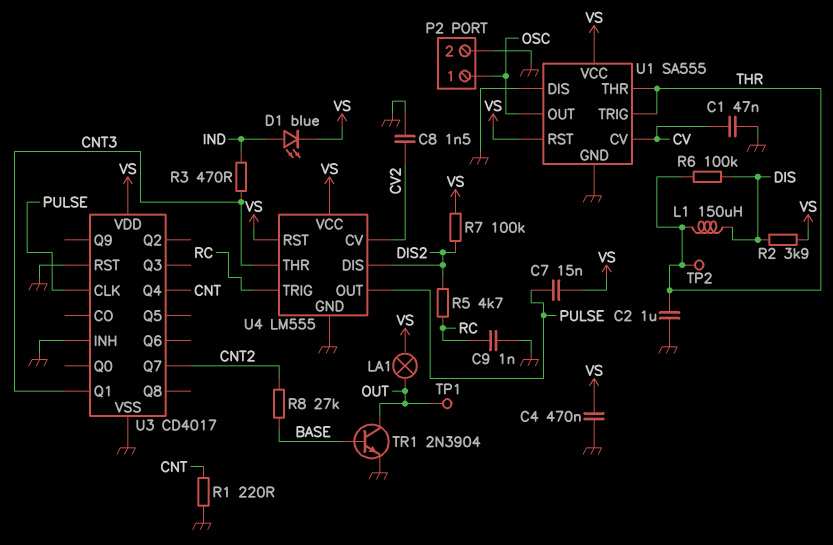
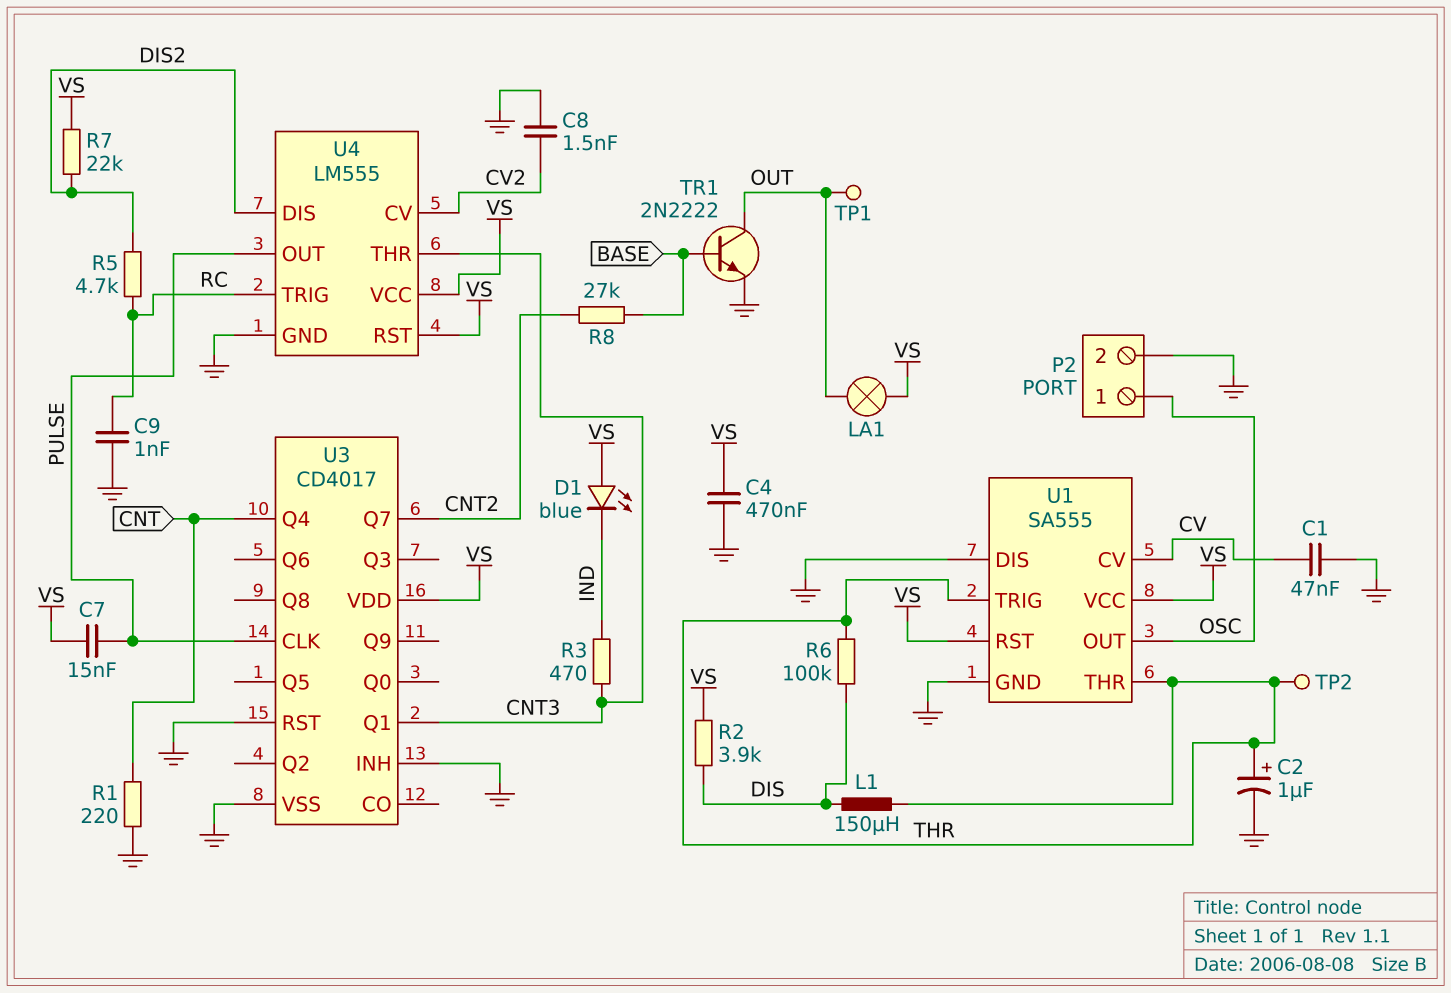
C2: 1uF (GND, THR) -> 1uF (plus THR, minus GND)
D1: LED blue (A IND, K VS) -> LED blue (A VS, K IND)
R7: 100k (DIS2, VS) -> 22k (DIS2, VS)
TR1: NPN 2N3904 (B BASE, C OUT, E GND) -> NPN 2N2222 (B BASE, C OUT, E GND)

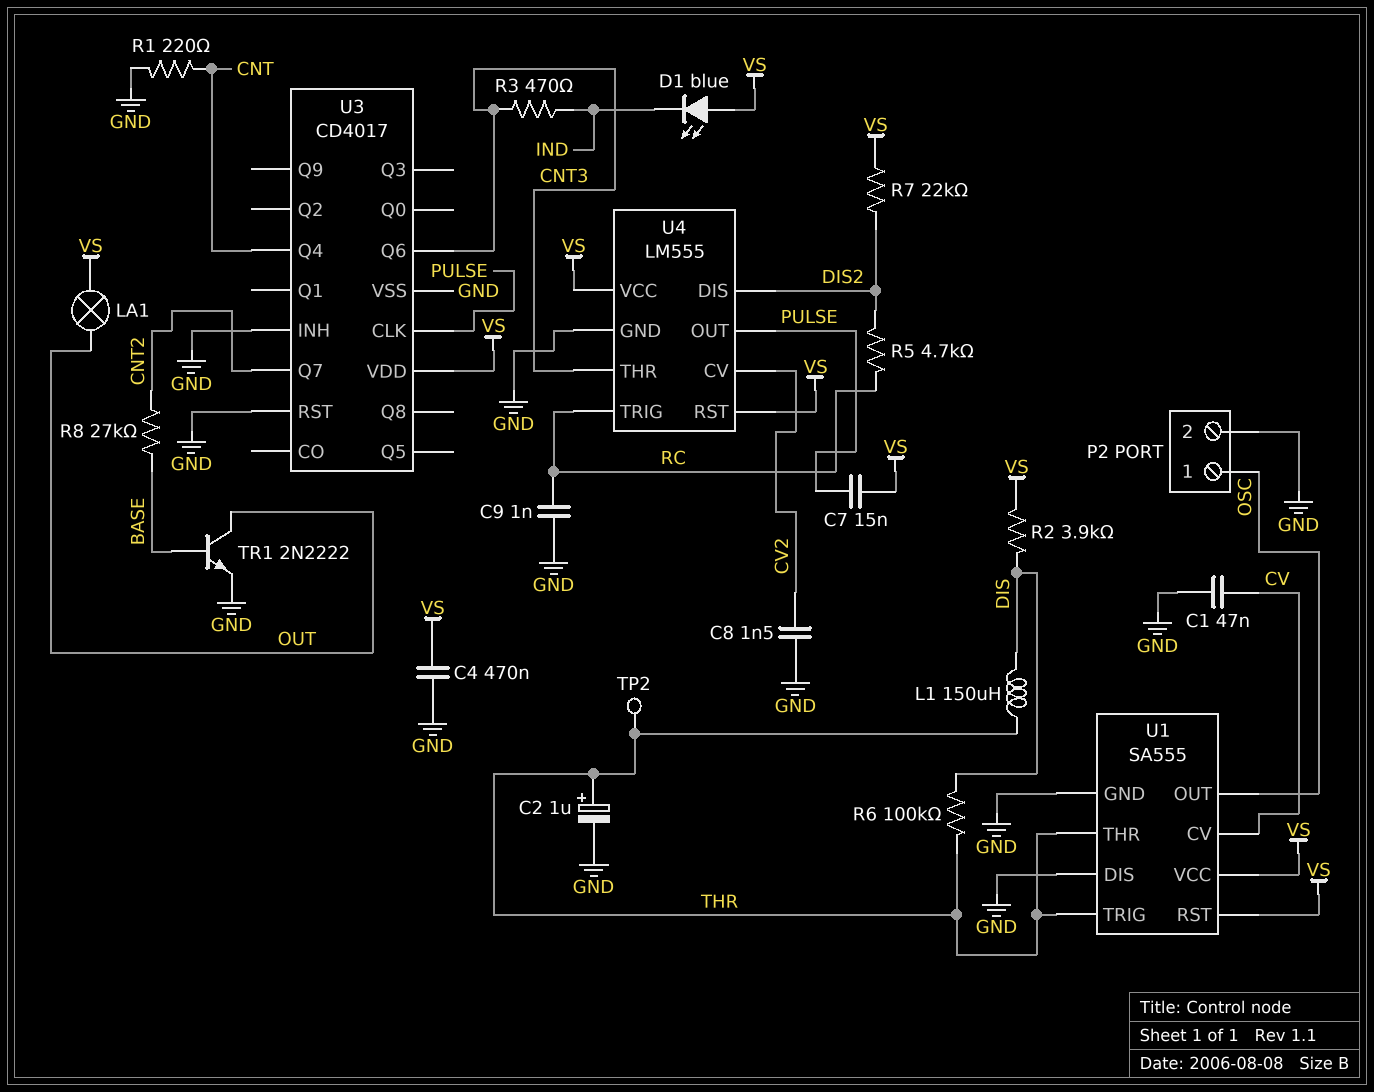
TP1: test point (OUT) -> none
U3 pin Q1: CNT3 -> none
U3 pin Q6: none -> CNT3

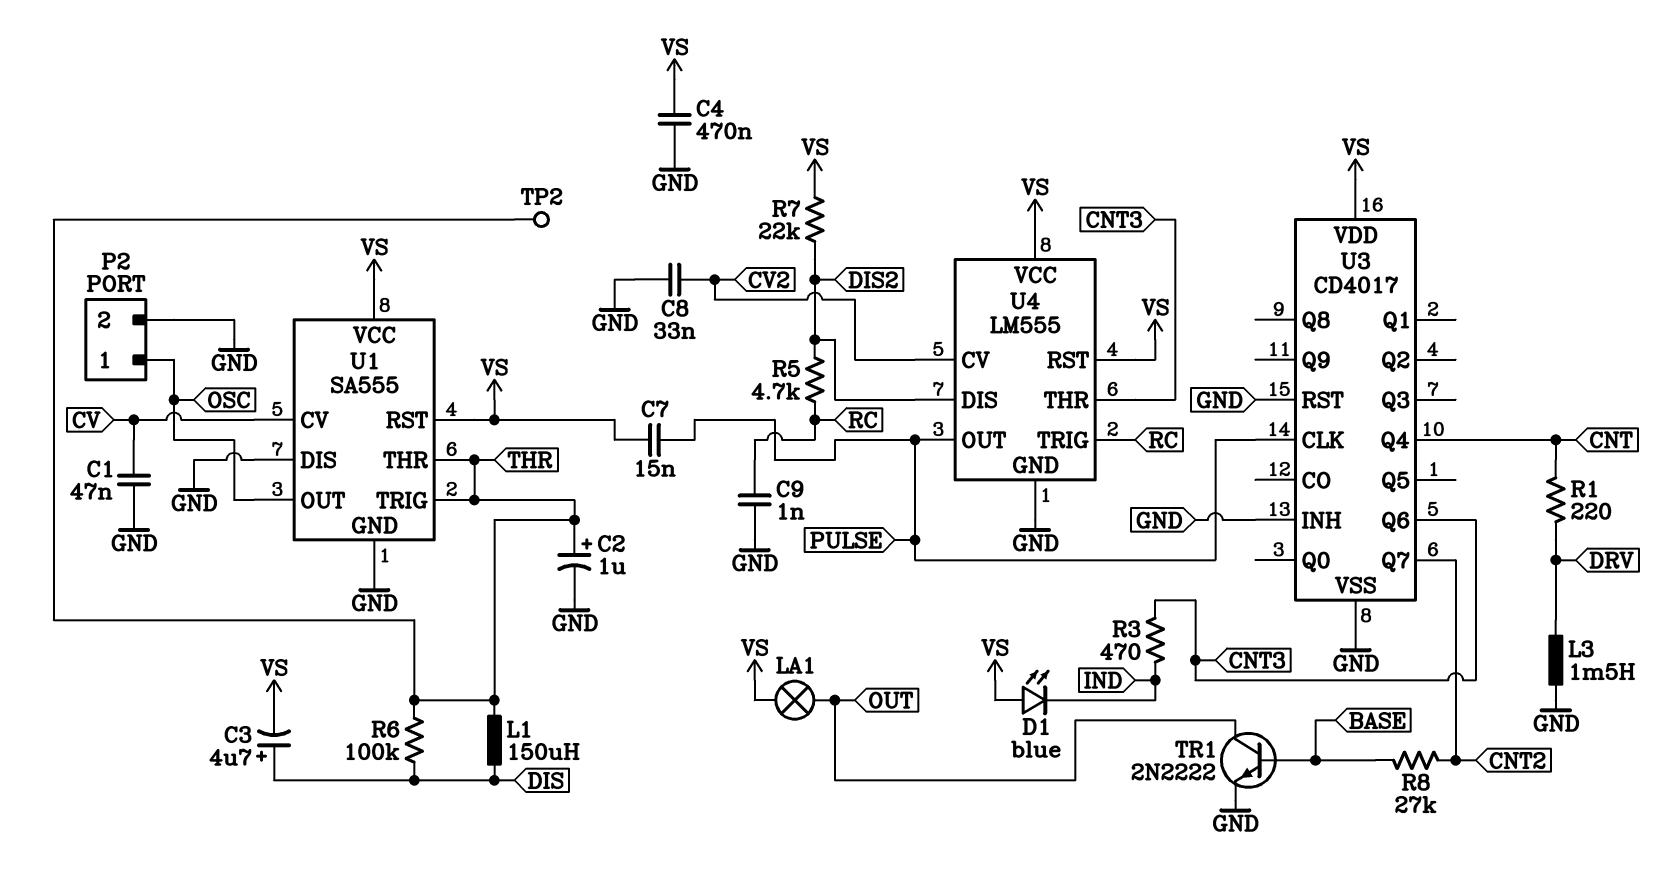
C3: none -> 4.7uF (plus DIS, minus VS)
C8: 1.5nF (CV2, GND) -> 33nF (CV2, GND)
L3: none -> 1.5mH (DRV, GND)
R1: 220 (CNT, GND) -> 220 (CNT, DRV)
R2: 3.9k (DIS, VS) -> none

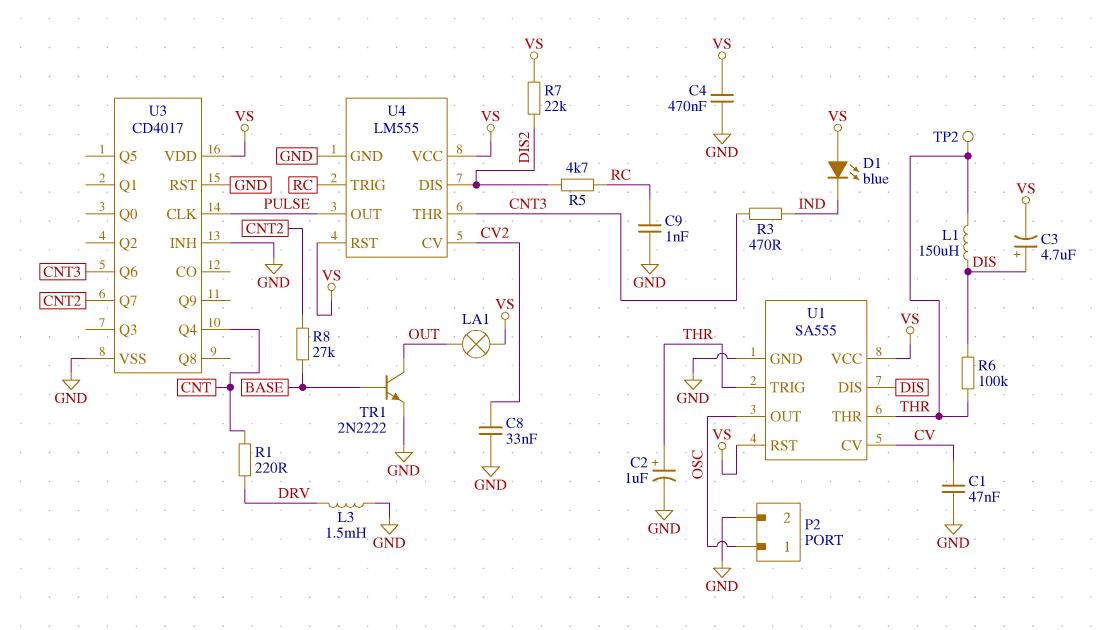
C7: 15nF (PULSE, VS) -> none
U1 pin DIS: GND -> DIS

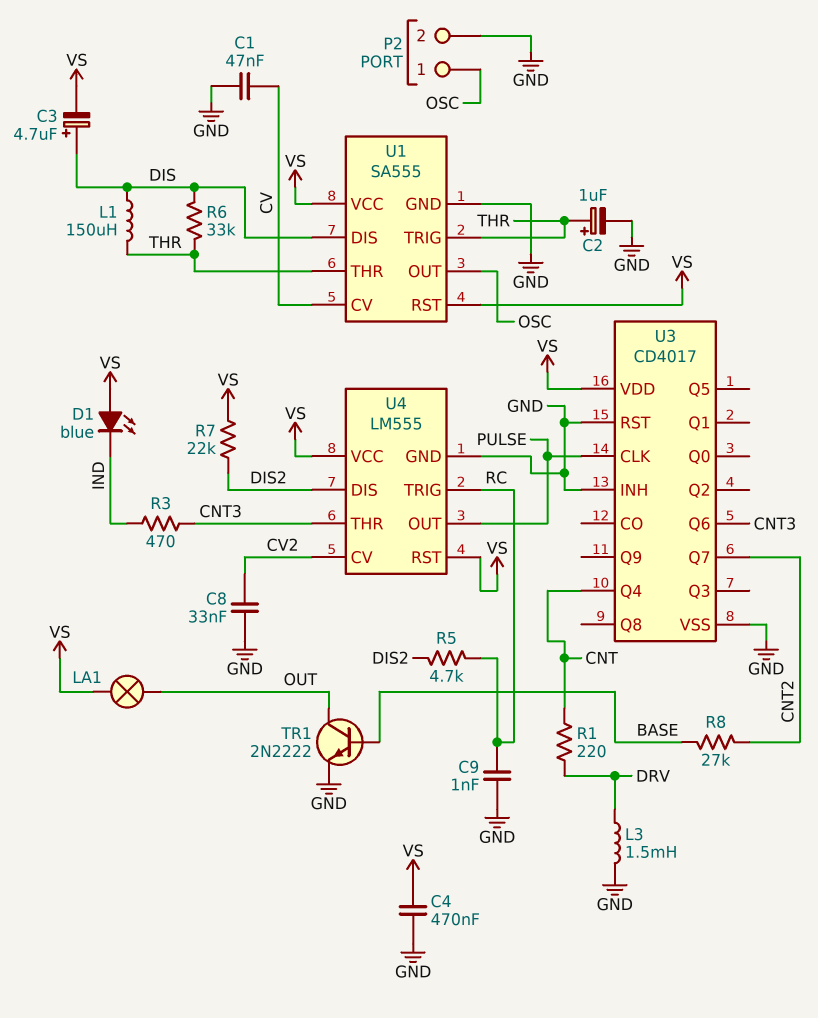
R6: 100k (DIS, THR) -> 33k (DIS, THR)
TP2: test point (THR) -> none

